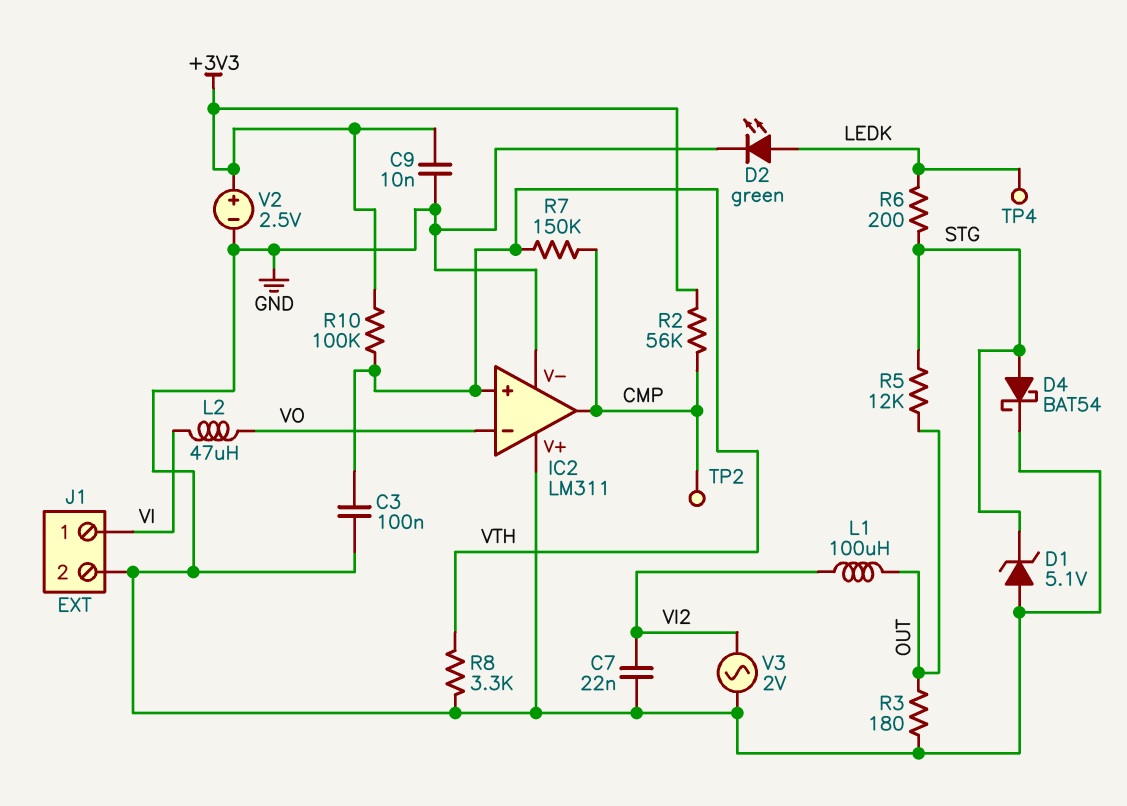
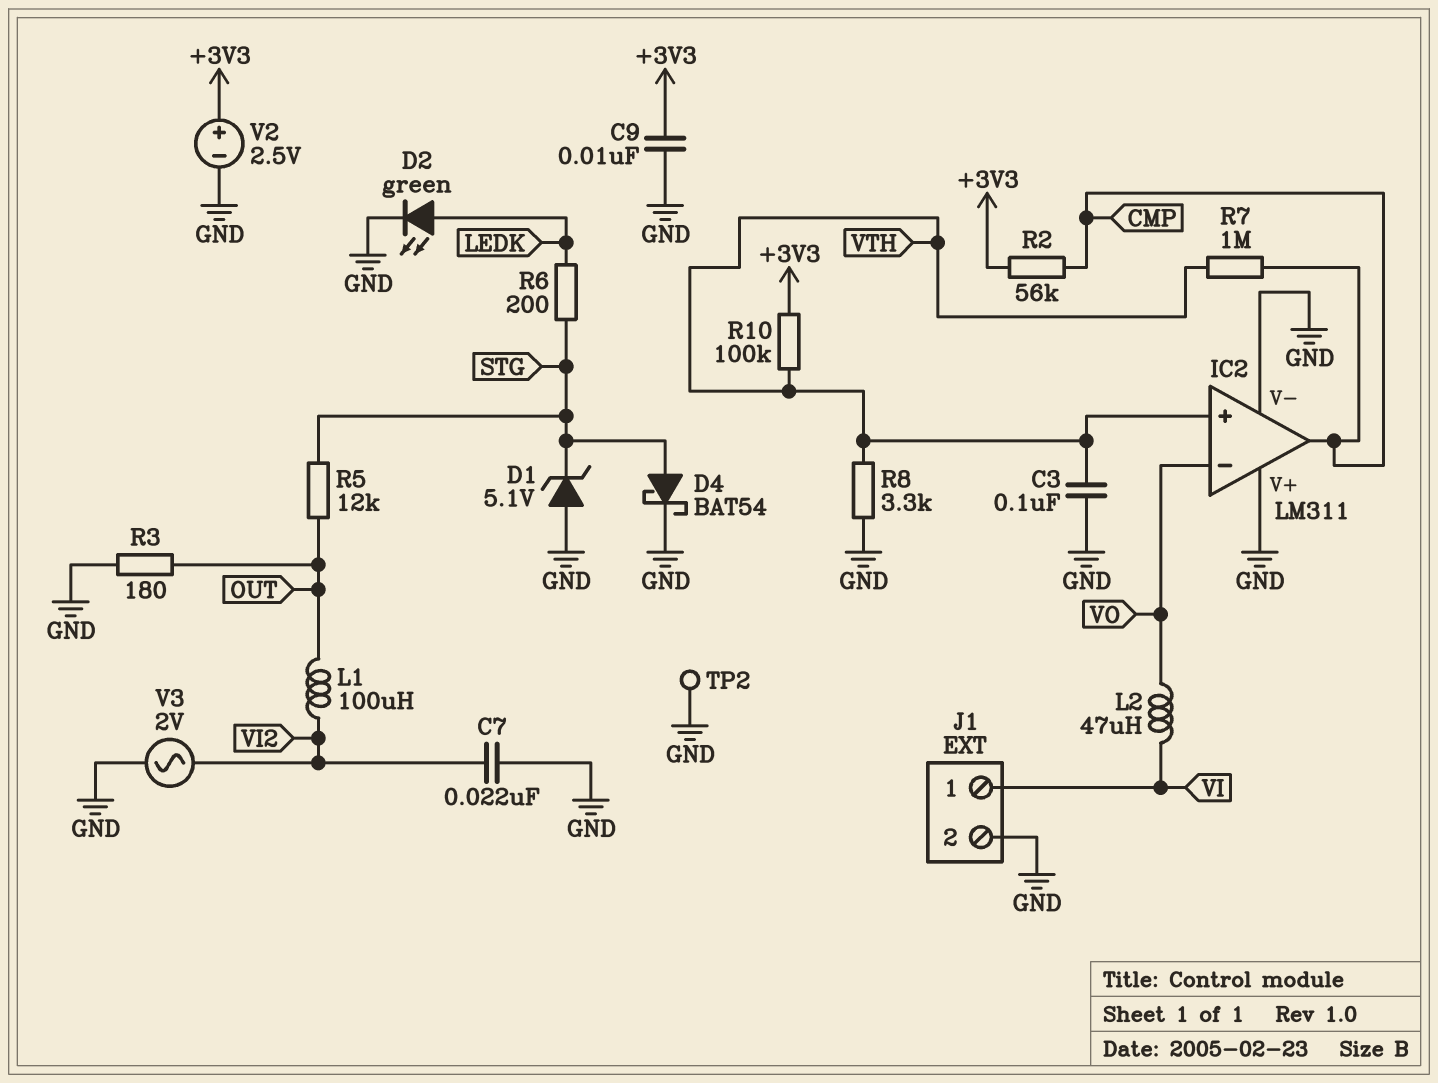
R7: 150k (CMP, VTH) -> 1M (CMP, VTH)
TP2: test point (CMP) -> test point (GND)
TP4: test point (LEDK) -> none

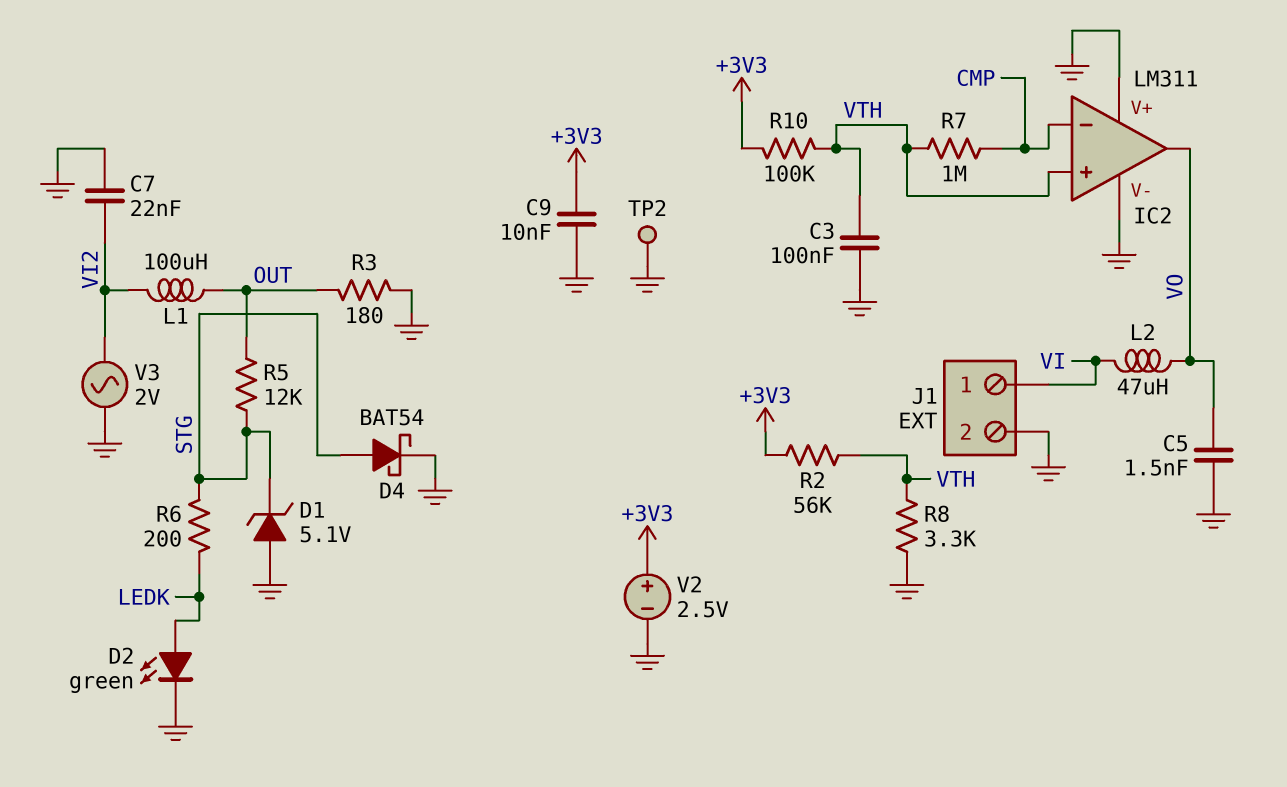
C5: none -> 1.5nF (GND, VO)
IC2 pin in-: VO -> CMP
IC2 pin out: CMP -> VO
R2: 56k (+3V3, CMP) -> 56k (+3V3, VTH)

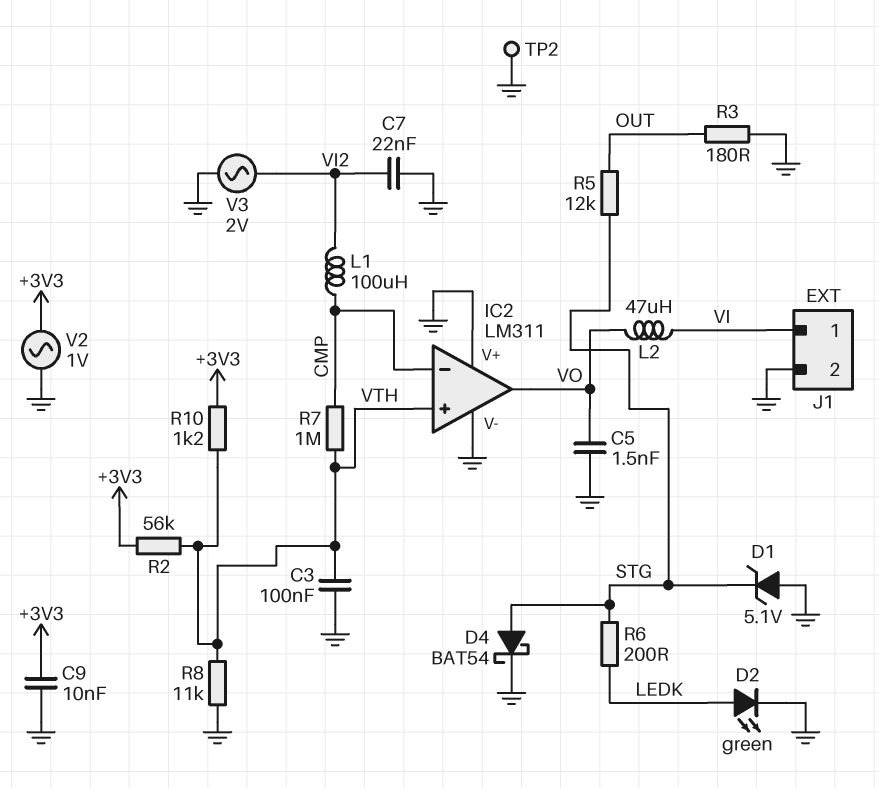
L1: 100uH (OUT, VI2) -> 100uH (CMP, VI2)
R8: 3.3k (GND, VTH) -> 11k (GND, VTH)
R10: 100k (+3V3, VTH) -> 1.2k (+3V3, VTH)
V2: 2.5V (plus +3V3, minus GND) -> AC 1V (+3V3, GND)

